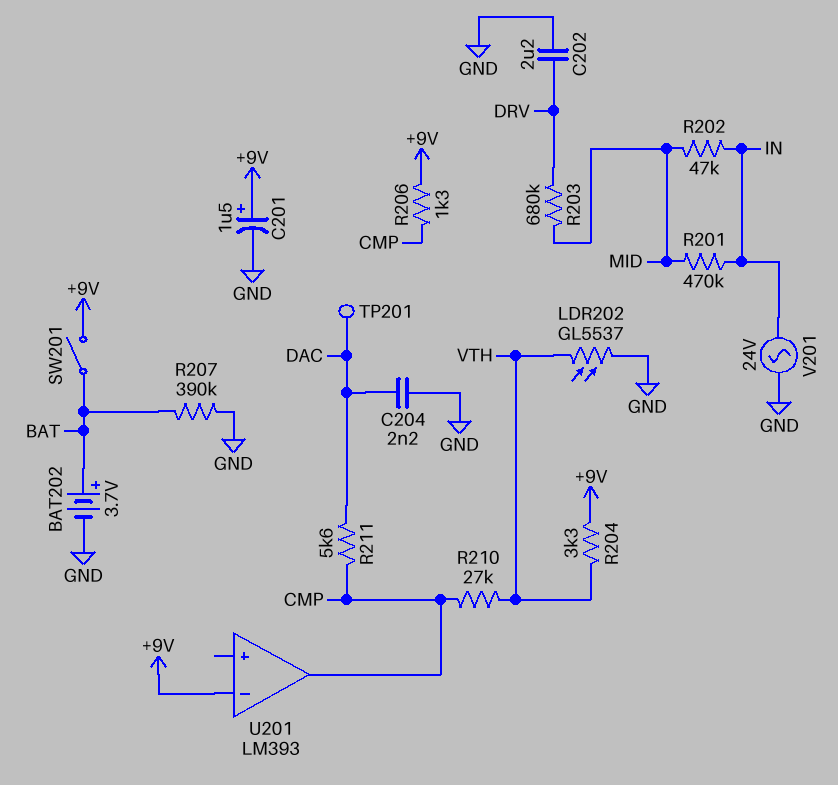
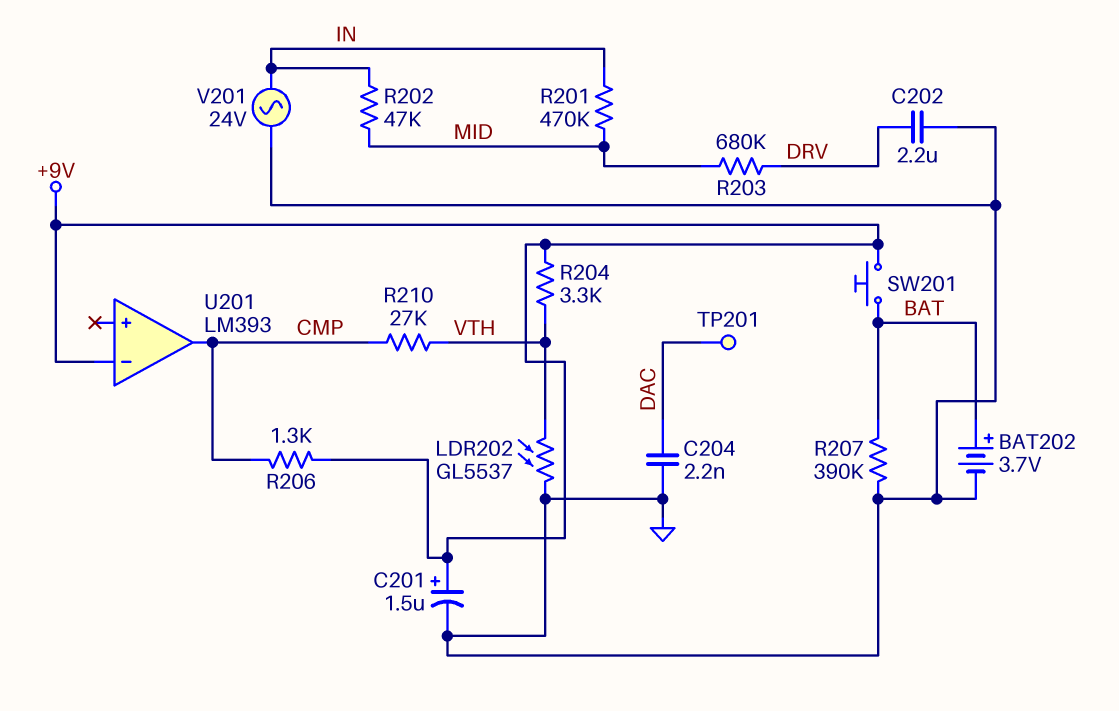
R211: 5.6k (CMP, DAC) -> none
SW201: switch (+9V, BAT) -> button (+9V, BAT)

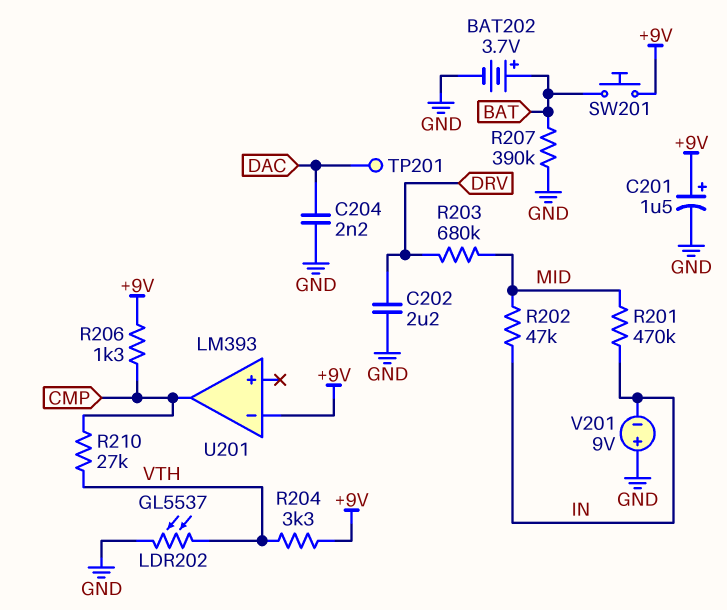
V201: AC 24V (GND, IN) -> 9V (plus GND, minus IN)

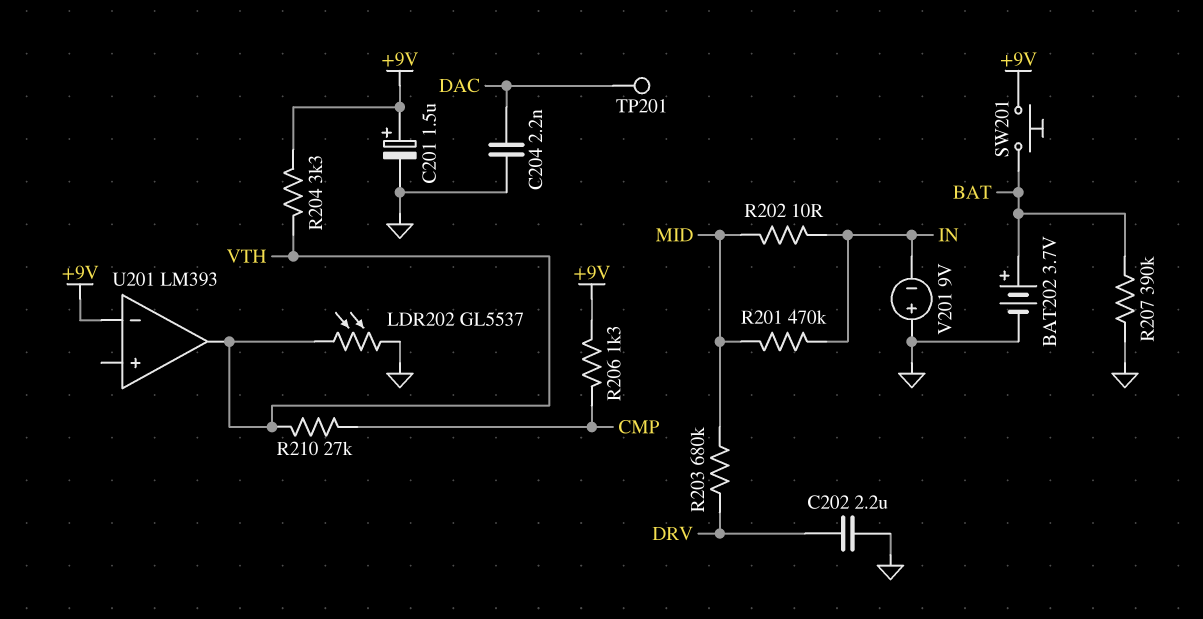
R202: 47k (IN, MID) -> 10 (IN, MID)
U201 pin out: CMP -> VTH

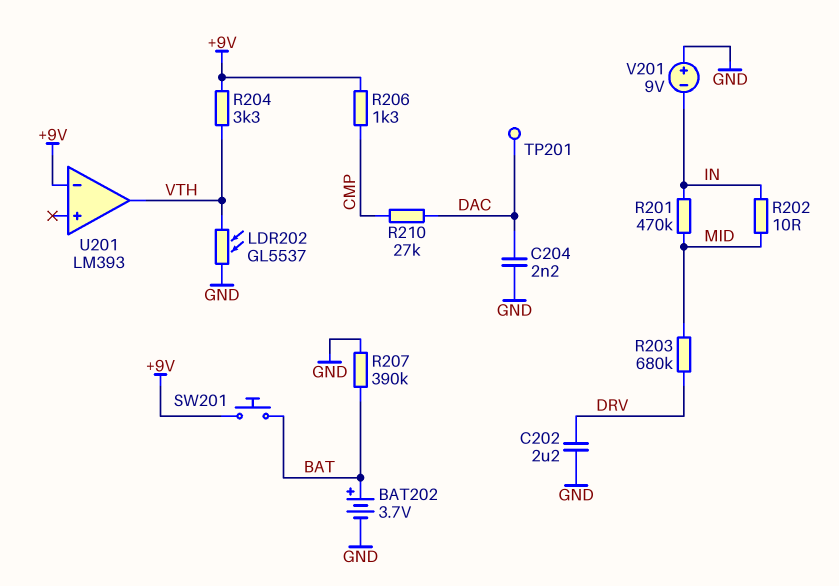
C201: 1.5uF (plus +9V, minus GND) -> none
R210: 27k (CMP, VTH) -> 27k (CMP, DAC)

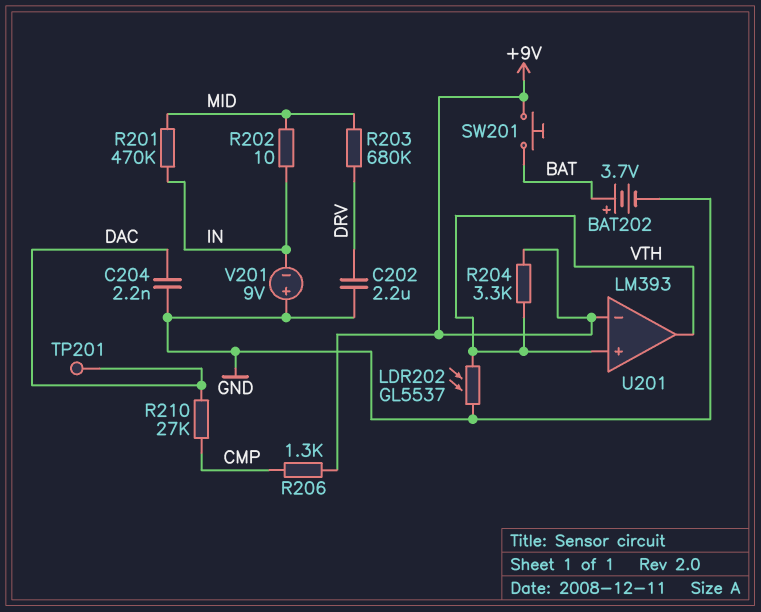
R207: 390k (BAT, GND) -> none
U201 pin in+: none -> VTH

